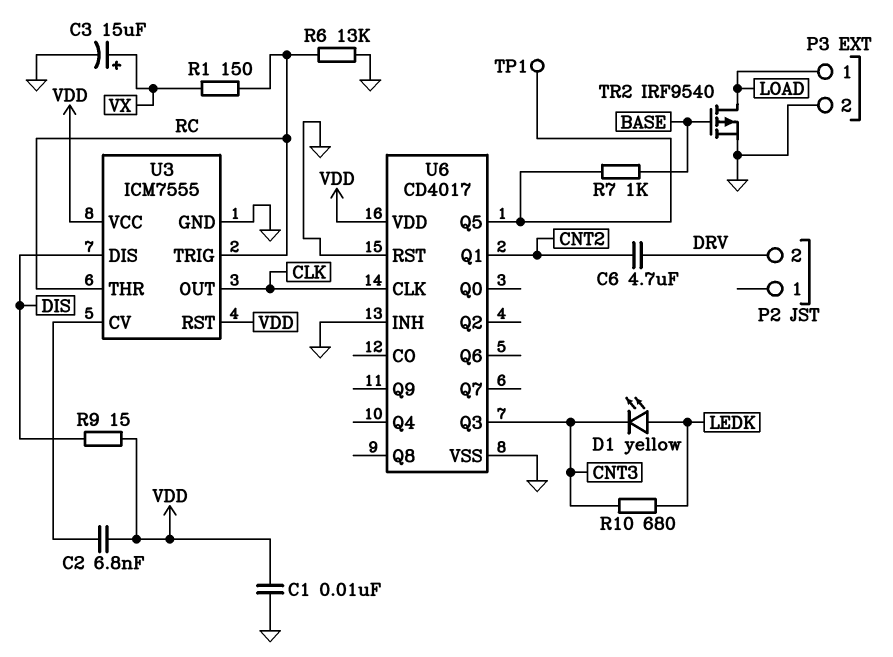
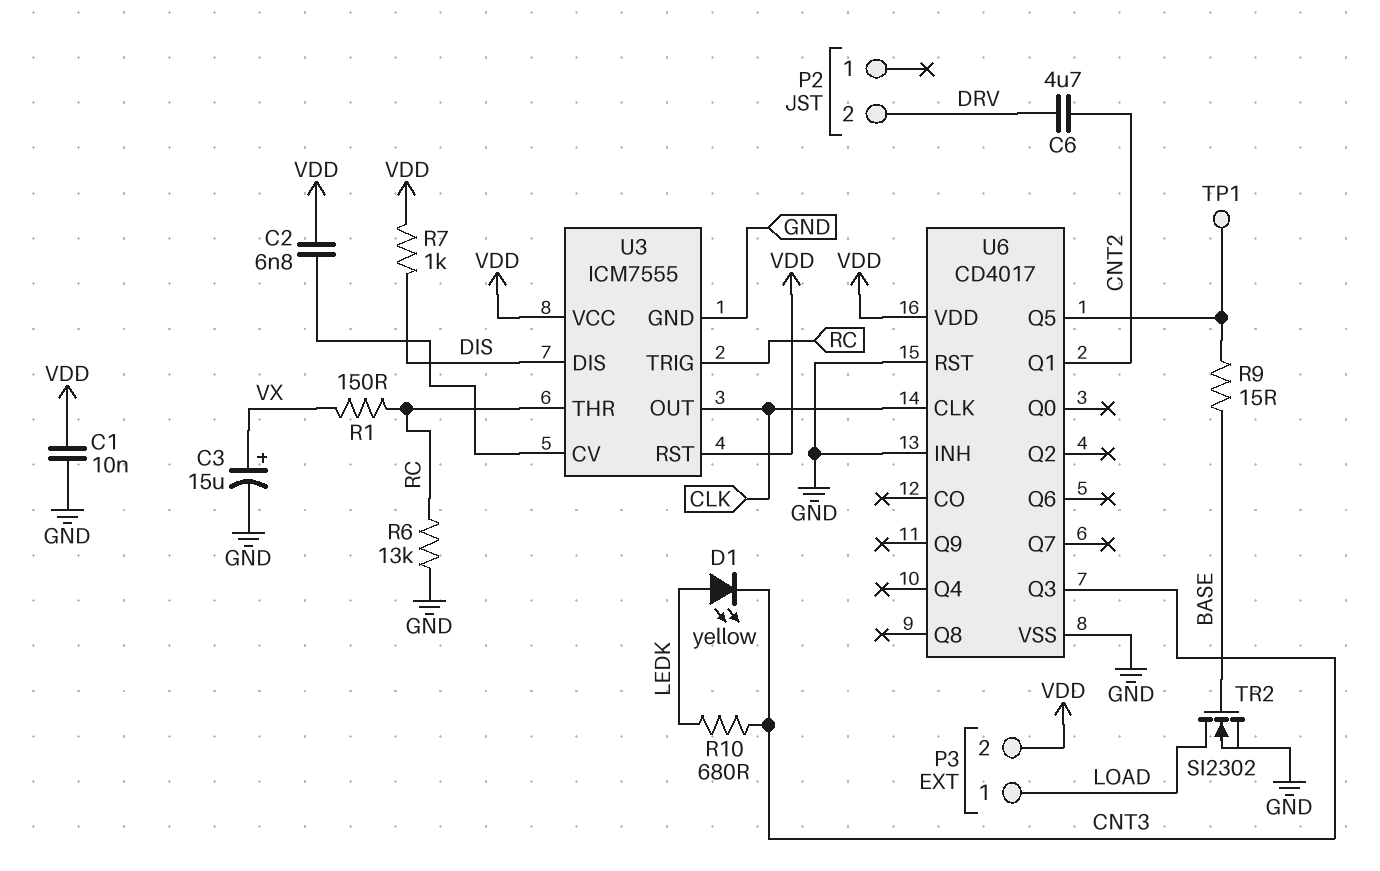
P3 pin 2: GND -> VDD
R7: 1k (BASE, U6/Q5) -> 1k (DIS, VDD)
R9: 15 (DIS, VDD) -> 15 (BASE, U6/Q5)
TR2: PMOS IRF9540 (G BASE, D LOAD, S GND) -> NMOS SI2302 (G BASE, D LOAD, S GND)

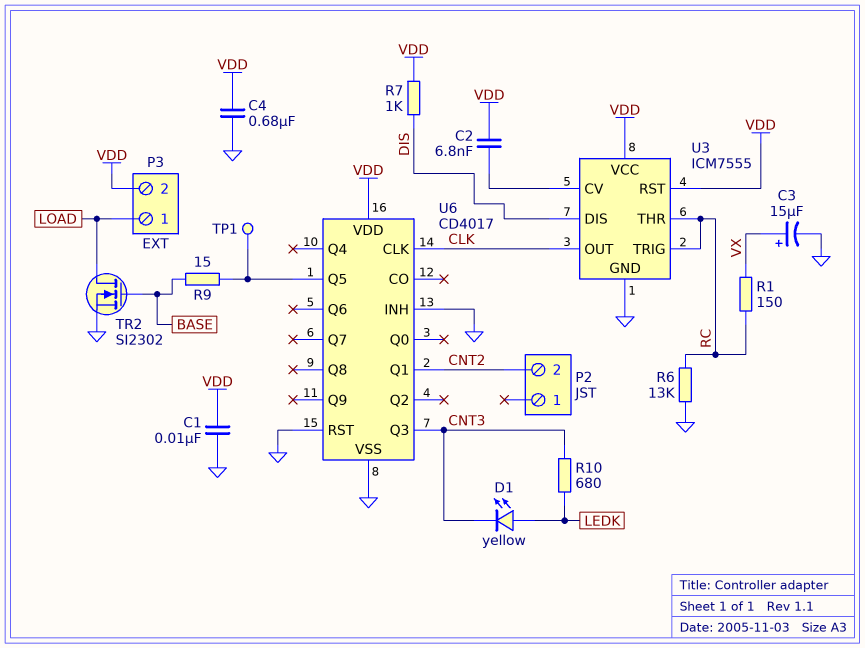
C4: none -> 680nF (GND, VDD)
C6: 4.7uF (CNT2, DRV) -> none
P2 pin 2: DRV -> CNT2

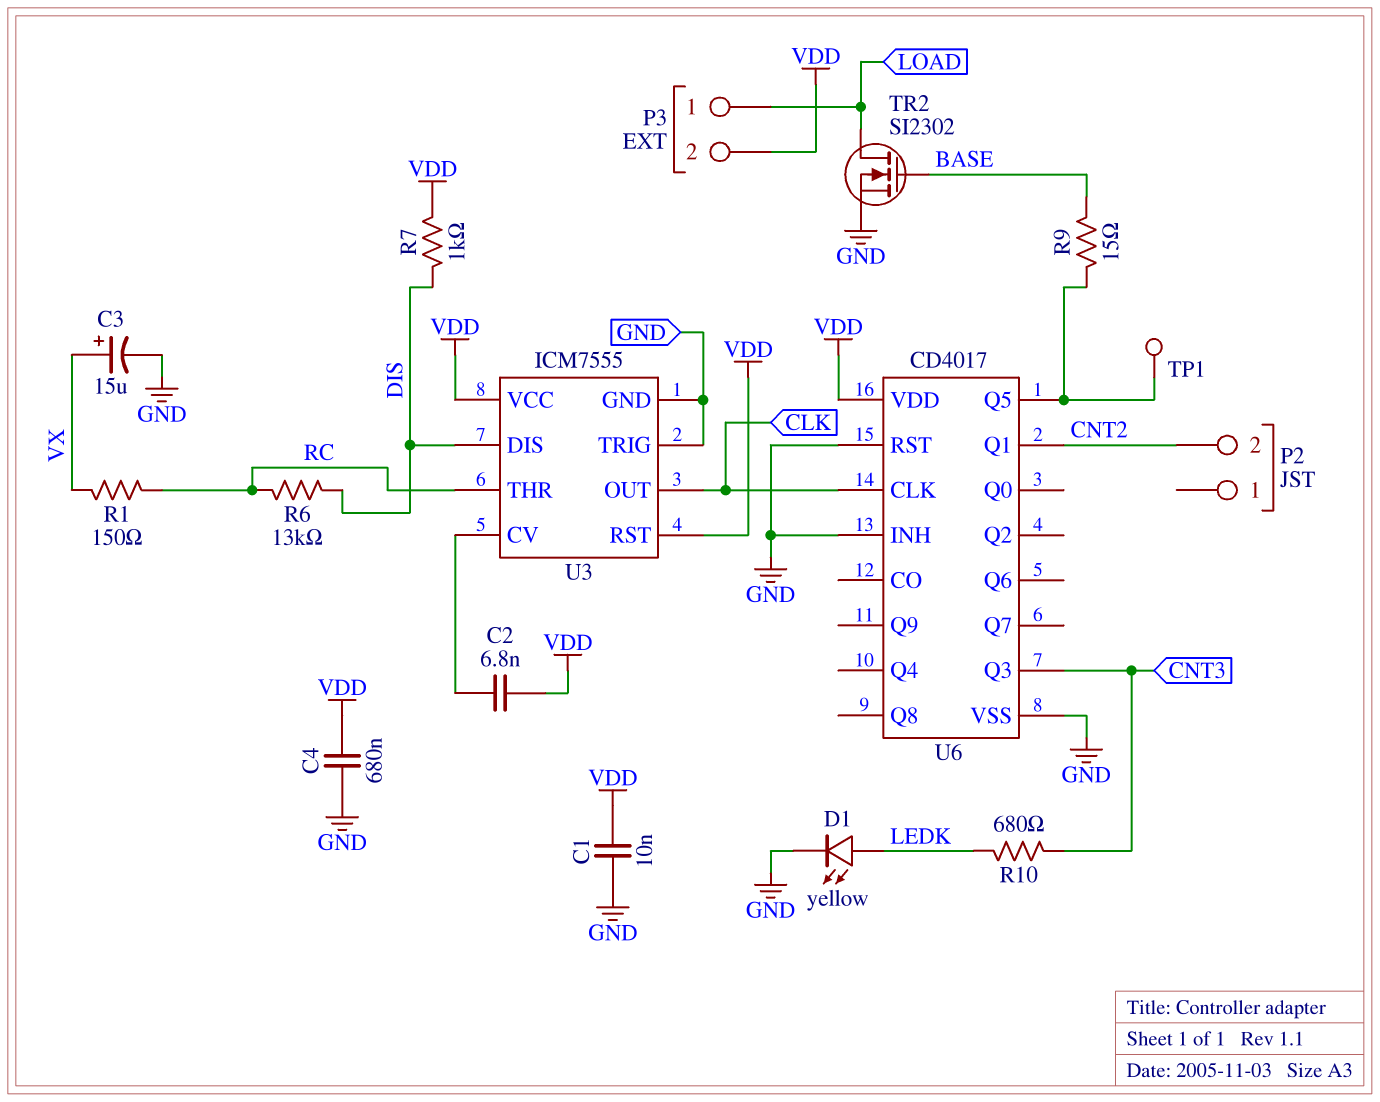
D1: LED yellow (A LEDK, K CNT3) -> LED yellow (A LEDK, K GND)
R6: 13k (GND, RC) -> 13k (DIS, RC)
U3 pin TRIG: RC -> GND

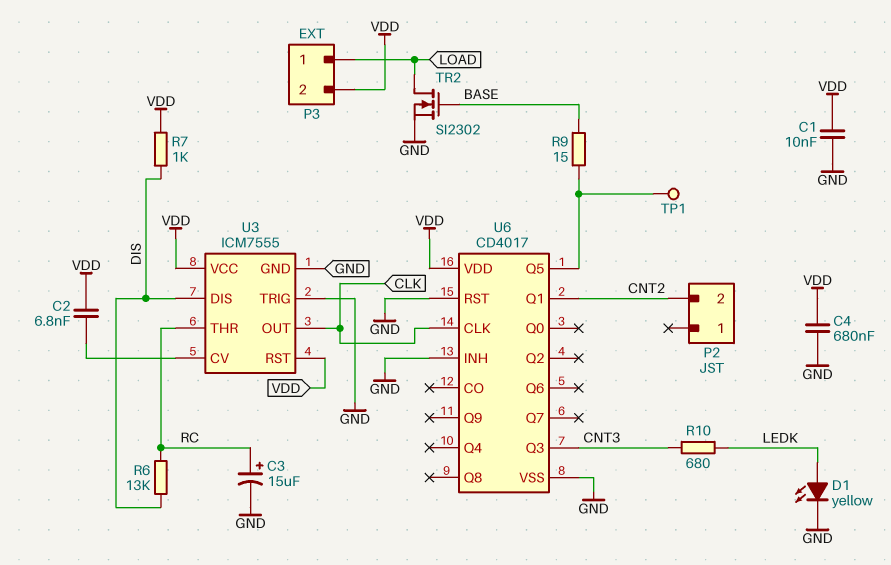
C3: 15uF (plus VX, minus GND) -> 15uF (plus RC, minus GND)
R1: 150 (RC, VX) -> none

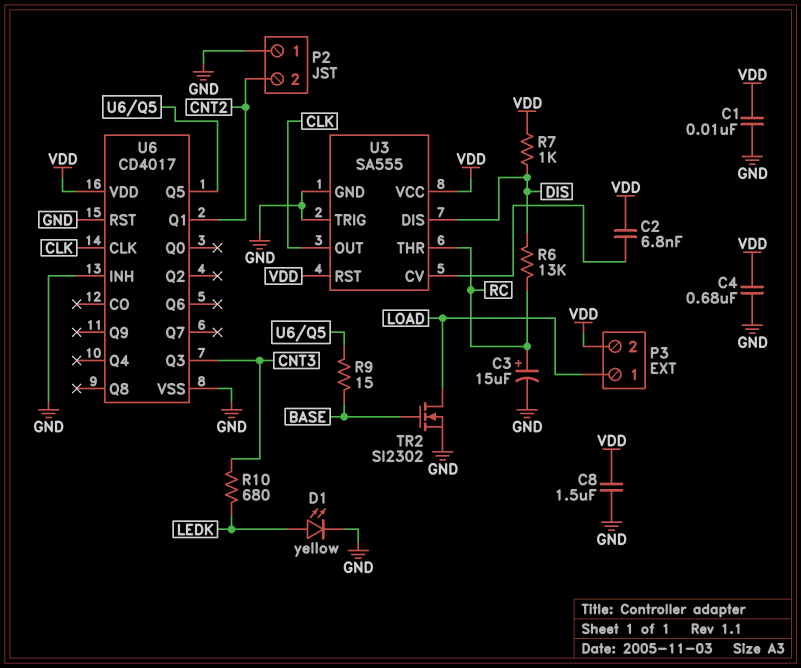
C8: none -> 1.5uF (GND, VDD)
P2 pin 1: none -> GND
TP1: test point (U6/Q5) -> none
U3: ICM7555 -> SA555

